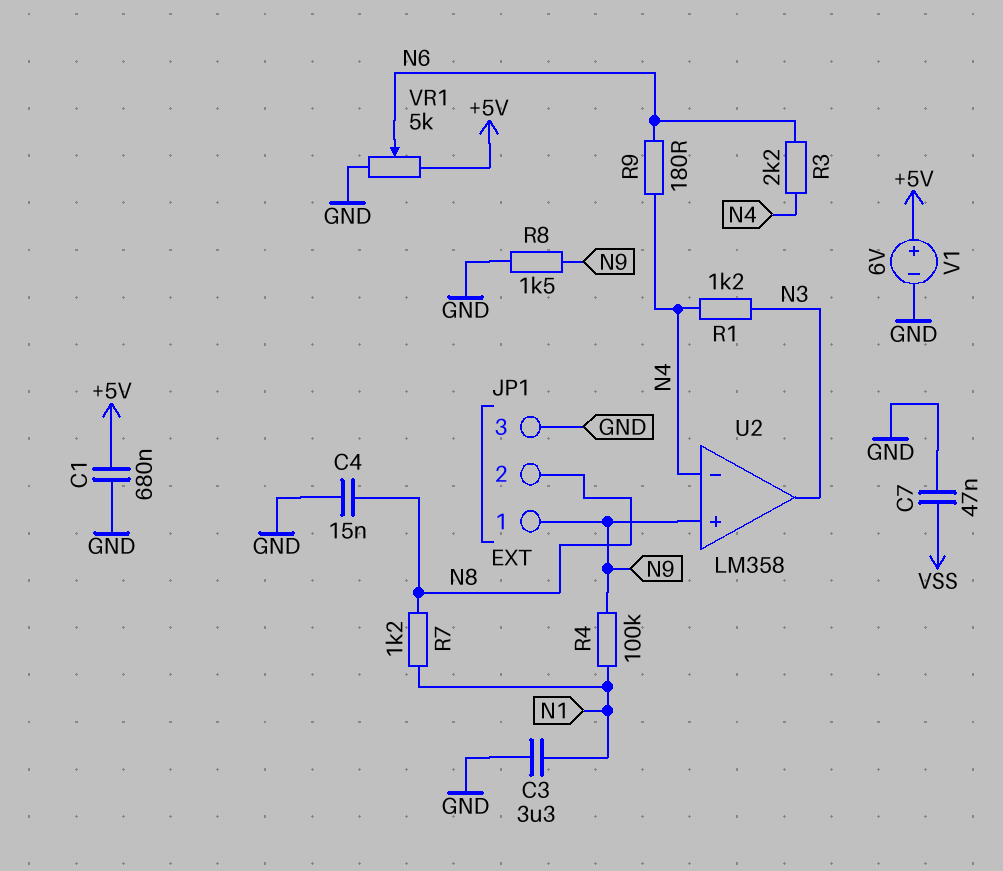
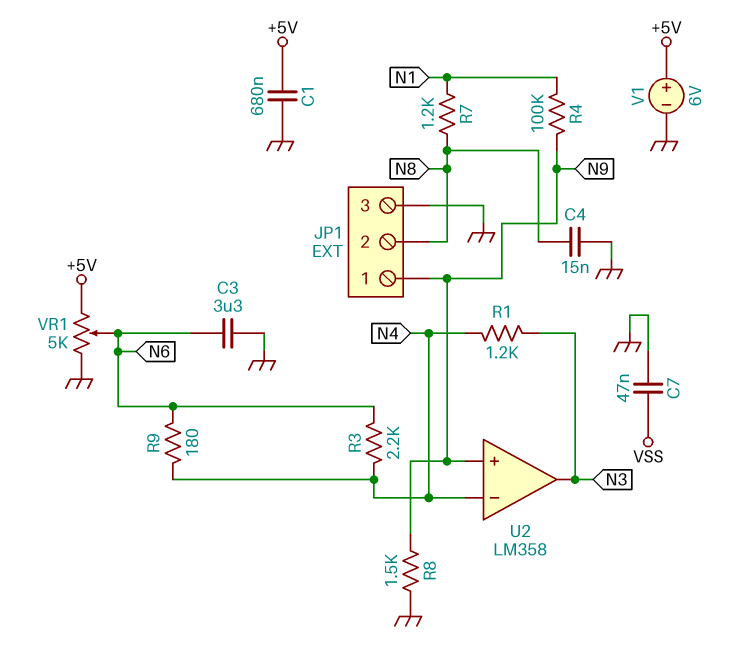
C3: 3.3uF (GND, N1) -> 3.3uF (GND, N6)

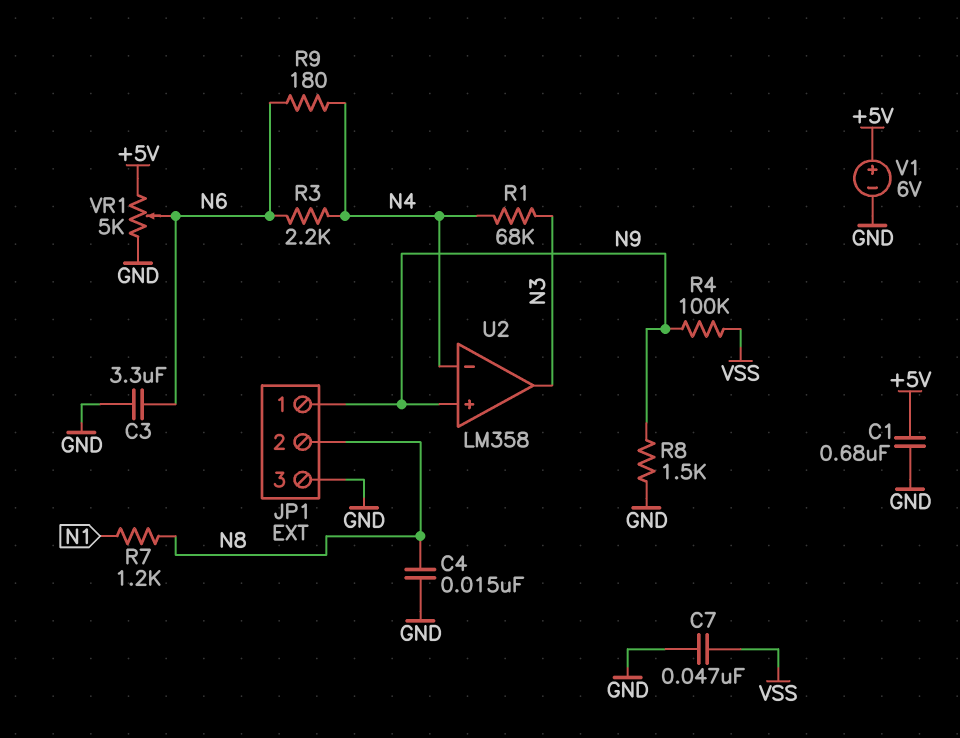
R1: 1.2k (N3, N4) -> 68k (N3, N4)
R4: 100k (N1, N9) -> 100k (N9, VSS)

